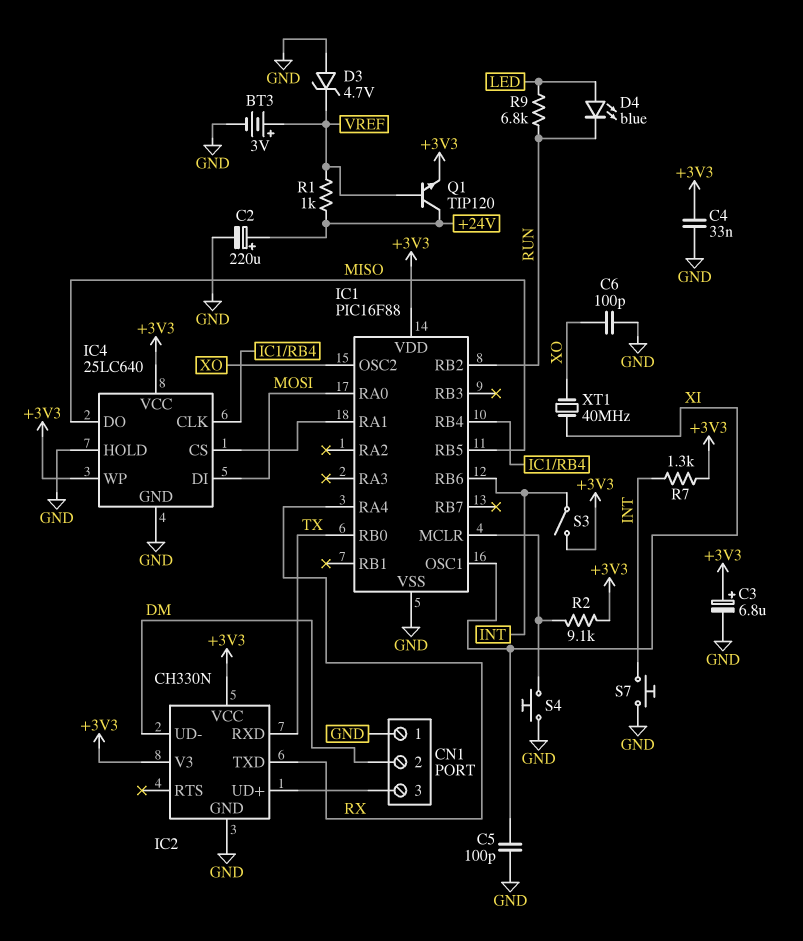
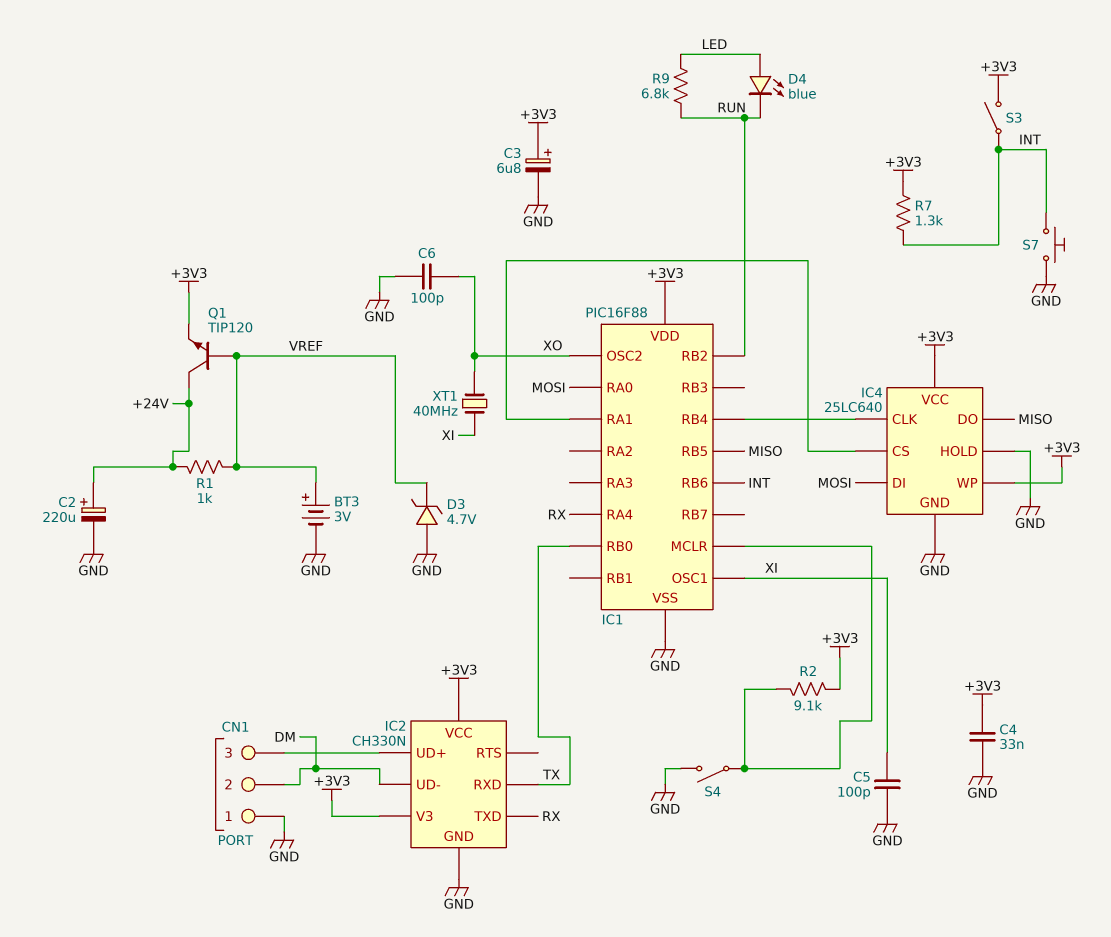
S4: button (GND, IC1/MCLR) -> switch (GND, IC1/MCLR)

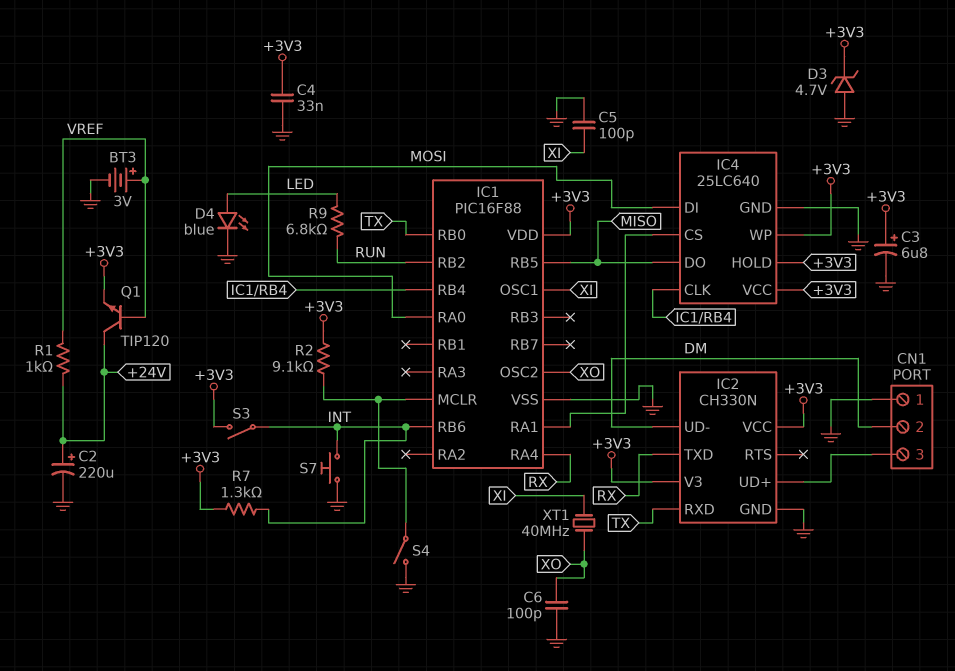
D3: zener 4.7V (A GND, K VREF) -> zener 4.7V (A GND, K +3V3)
D4: LED blue (A LED, K RUN) -> LED blue (A LED, K GND)
IC4 pin HOLD: GND -> +3V3

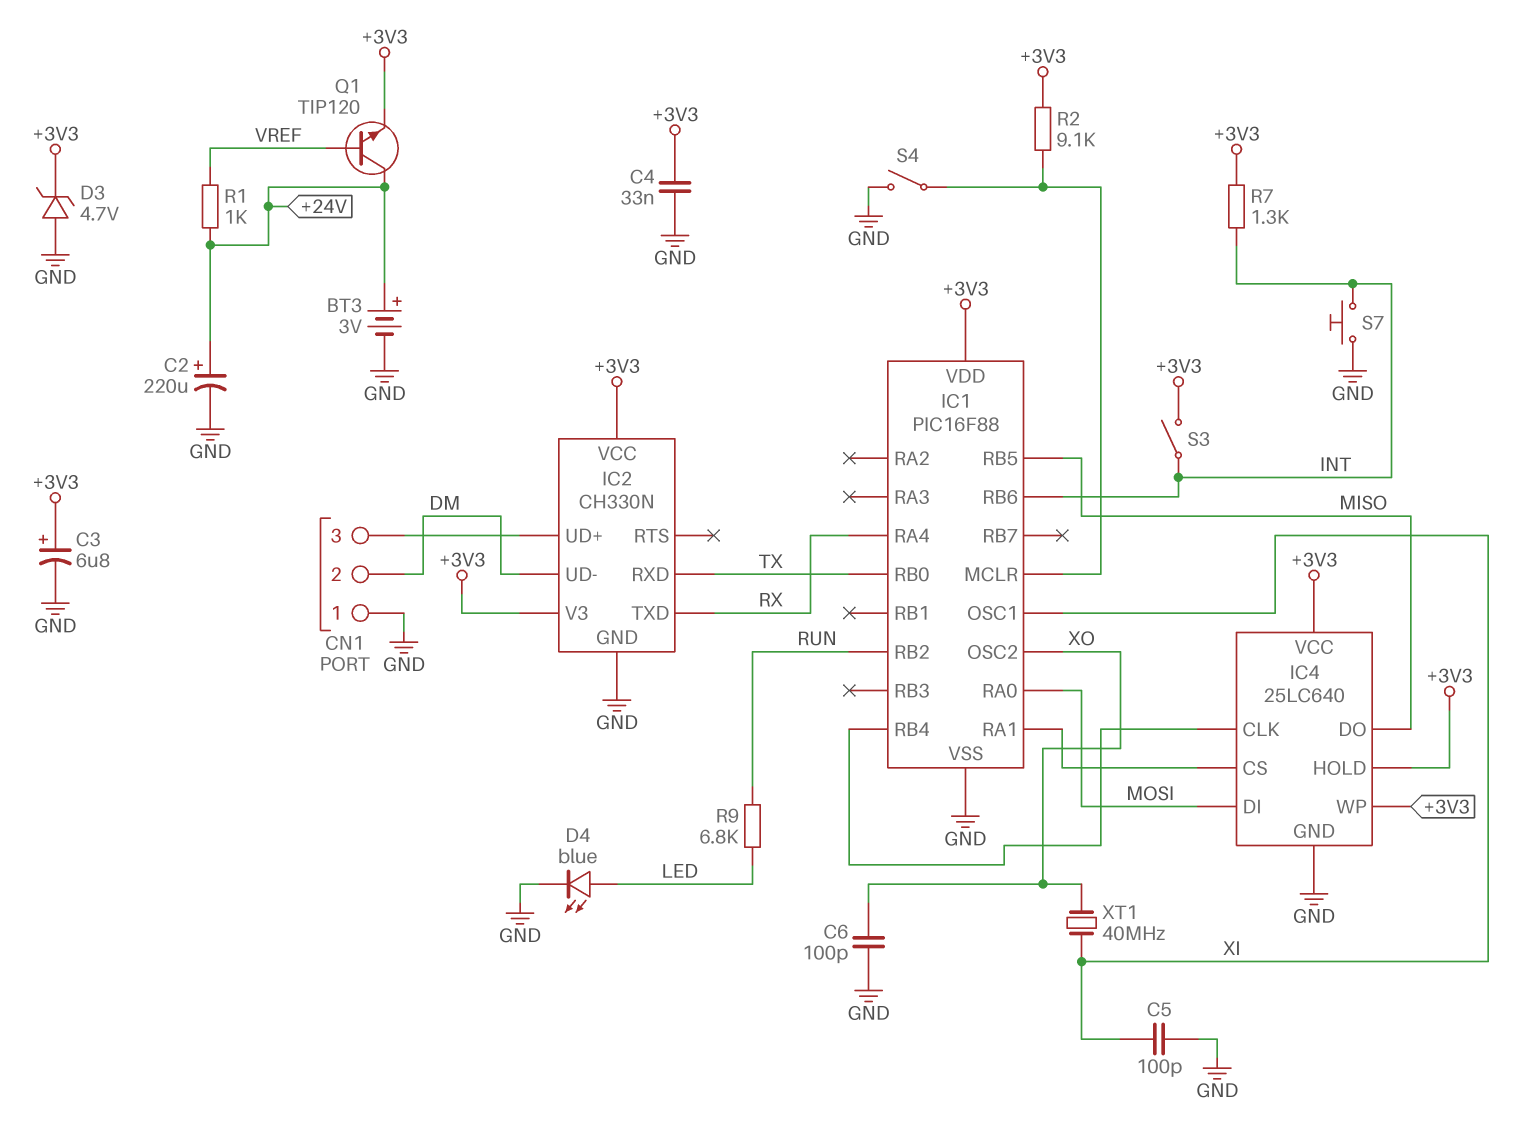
BT3: 3V (plus VREF, minus GND) -> 3V (plus +24V, minus GND)

